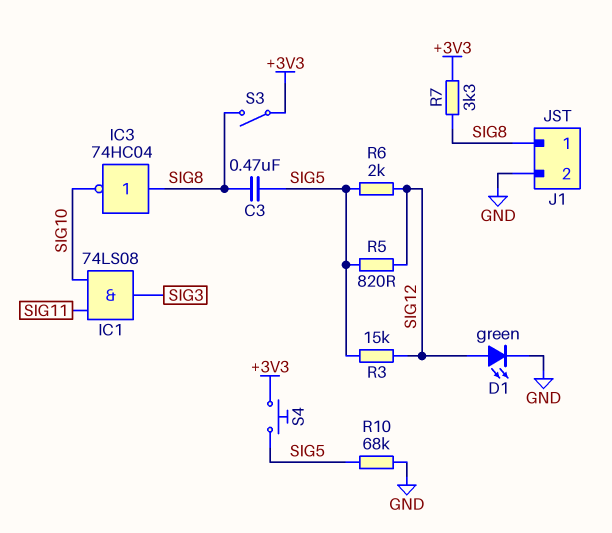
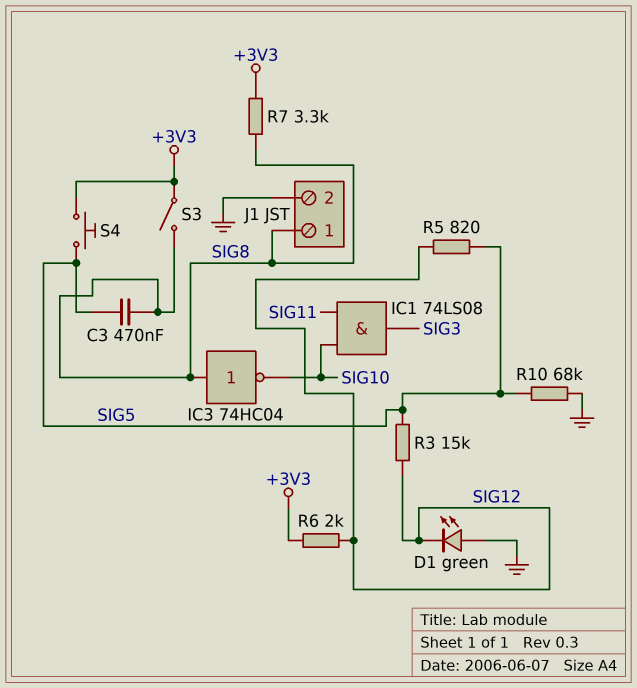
D1: LED green (A SIG12, K GND) -> LED green (A GND, K SIG12)
R6: 2k (SIG5, SIG12) -> 2k (+3V3, SIG12)

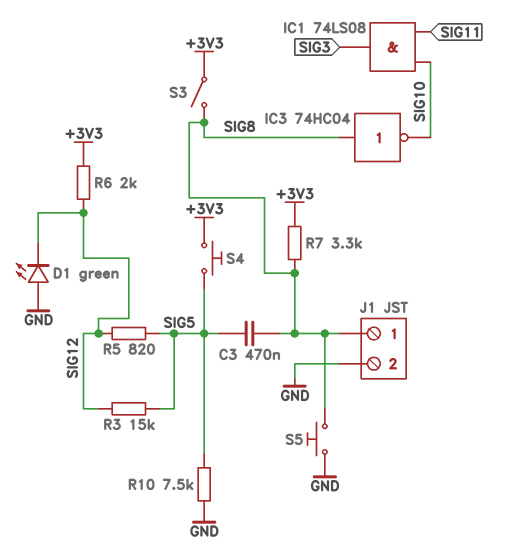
R10: 68k (GND, SIG5) -> 7.5k (GND, SIG5)
S5: none -> button (GND, SIG8)

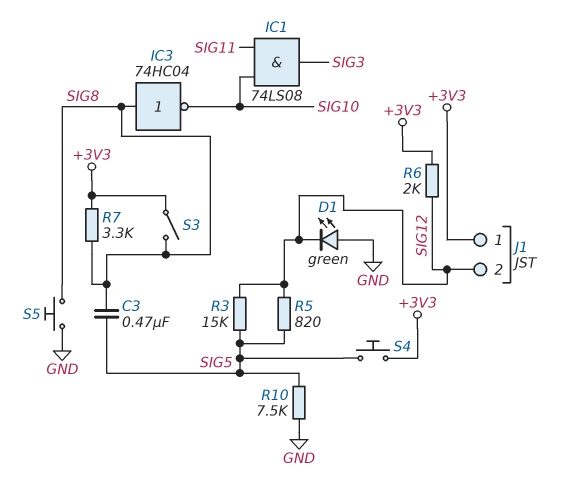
J1 pin 1: SIG8 -> +3V3
J1 pin 2: GND -> SIG12

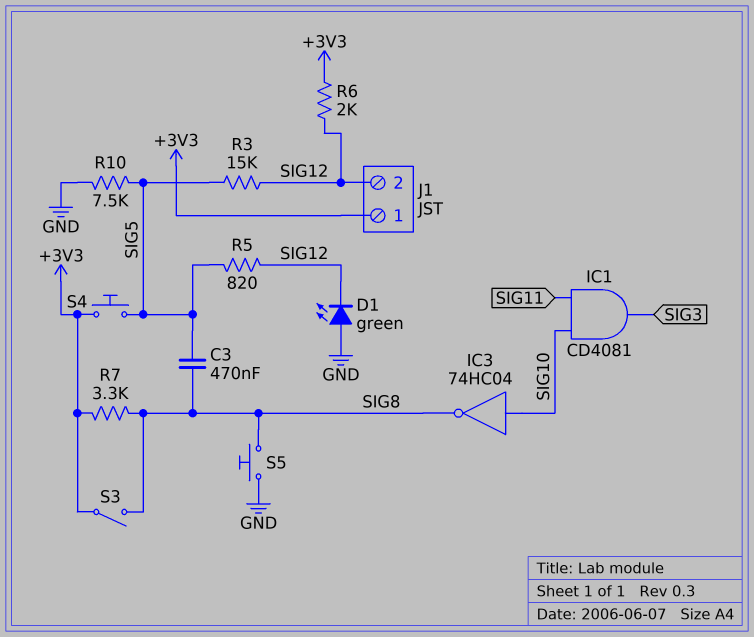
IC1: AND 74LS08 (in SIG10, in SIG11, out SIG3) -> AND CD4081 (in SIG10, in SIG11, out SIG3)
IC3: NOT 74HC04 (in SIG8, out SIG10) -> NOT 74HC04 (in SIG10, out SIG8)

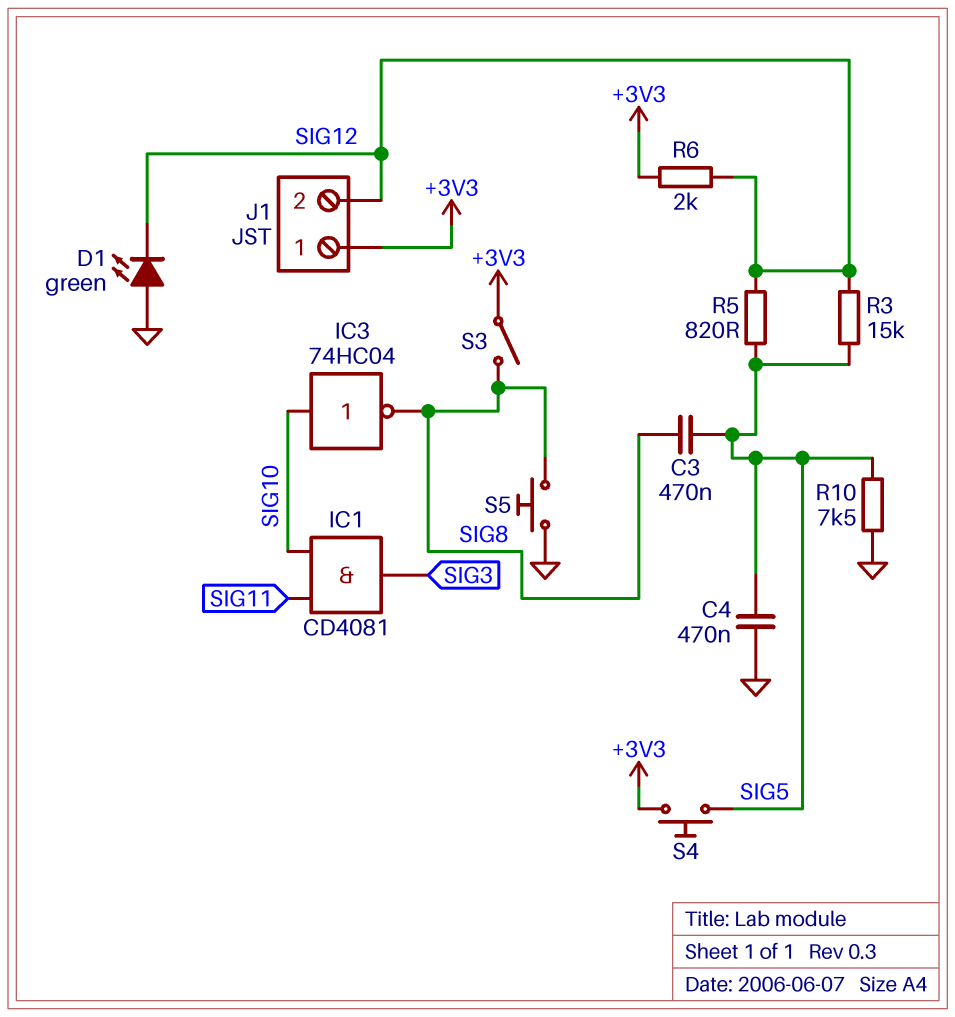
C4: none -> 470nF (GND, SIG5)
R7: 3.3k (+3V3, SIG8) -> none

